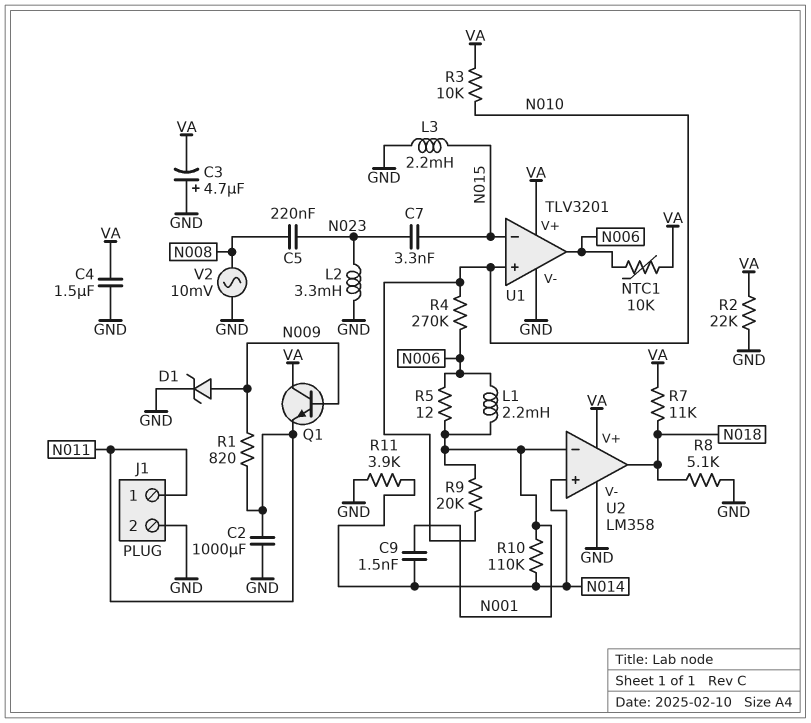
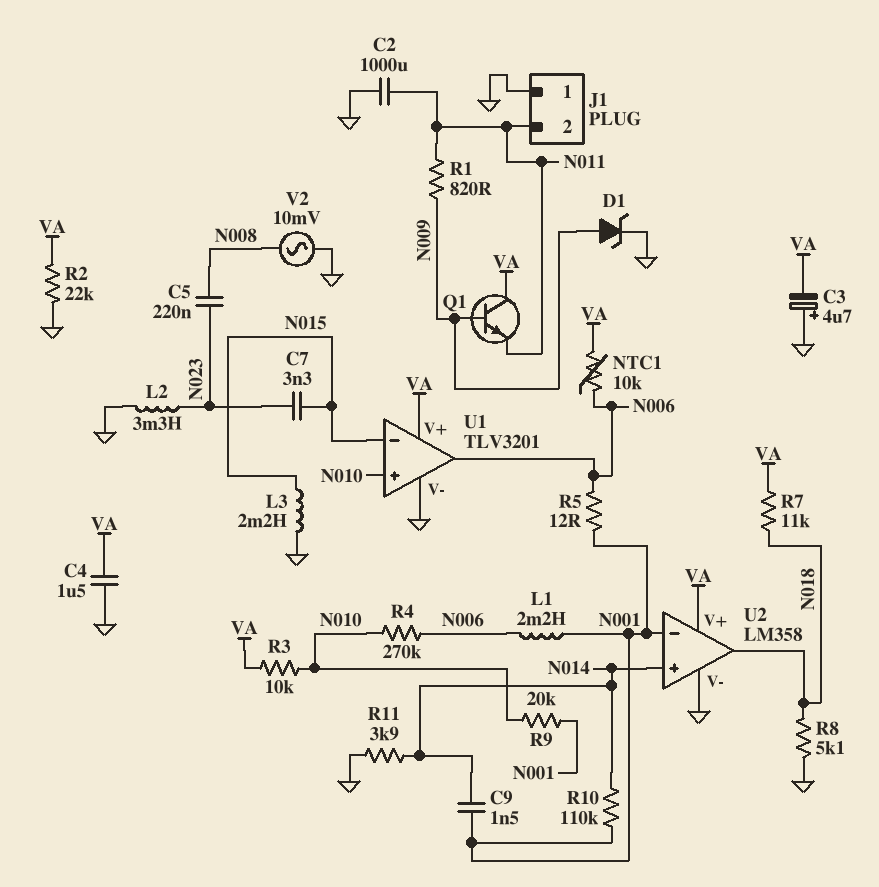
J1 pin 1: N011 -> GND
J1 pin 2: GND -> N011

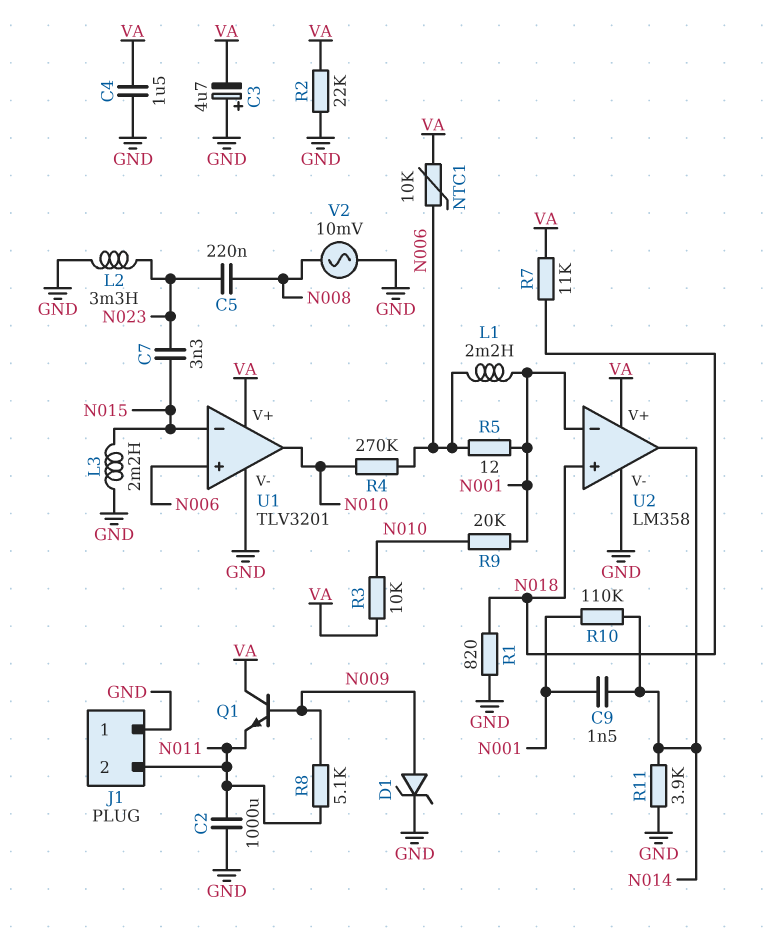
R1: 820 (N009, N011) -> 820 (GND, N018)
R8: 5.1k (GND, N018) -> 5.1k (N009, N011)
U1 pin in+: N010 -> N006
U1 pin out: N006 -> N010
U2 pin in+: N014 -> N018
U2 pin out: N018 -> N014

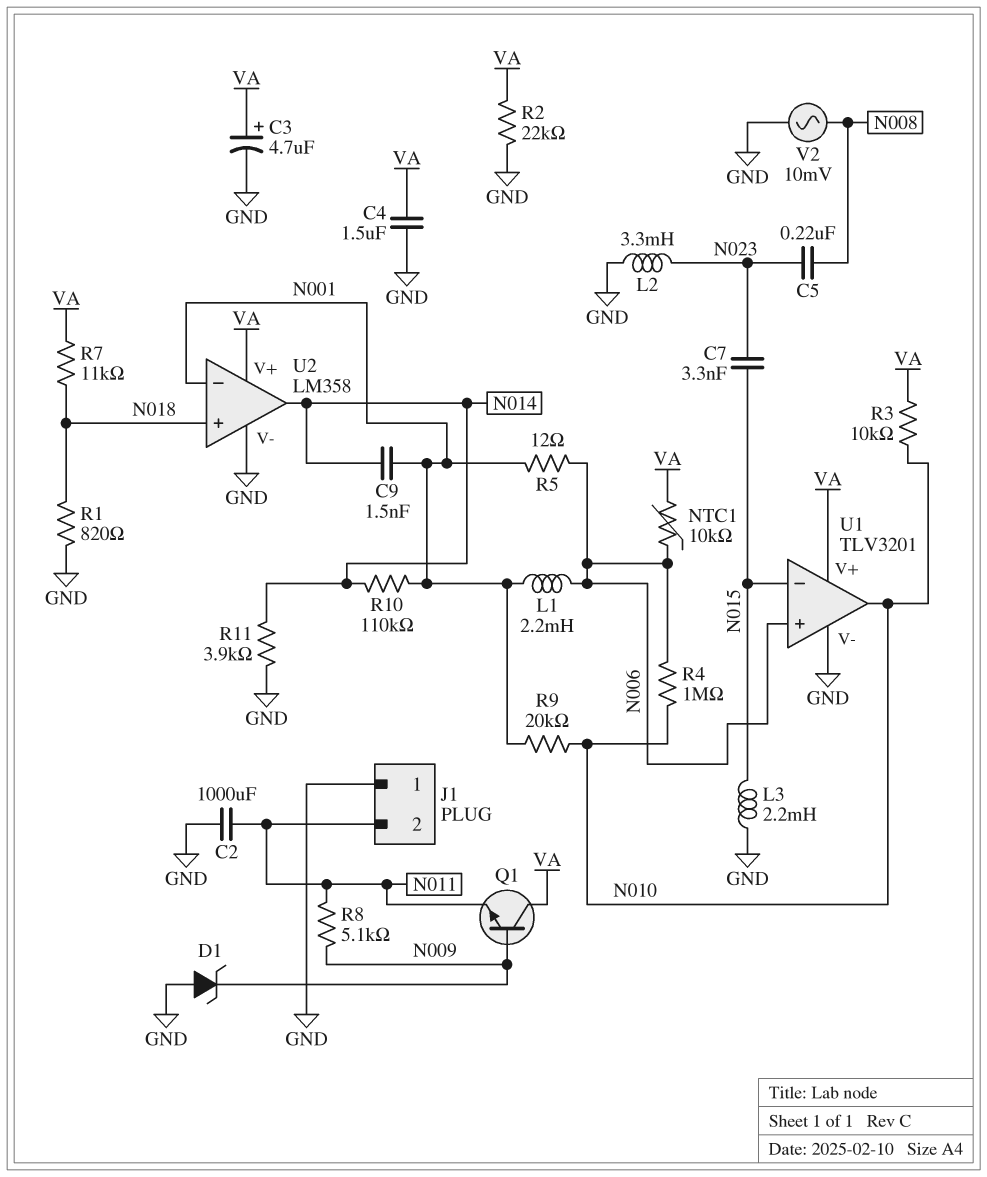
C3: 4.7uF (plus GND, minus VA) -> 4.7uF (plus VA, minus GND)
D1: zener (A N009, K GND) -> zener (A GND, K N009)
R4: 270k (N006, N010) -> 1M (N006, N010)

